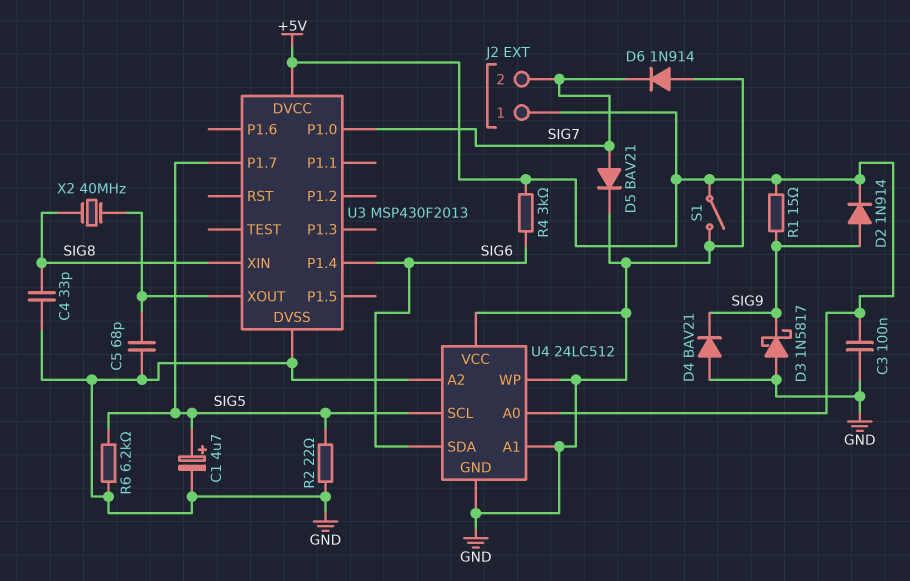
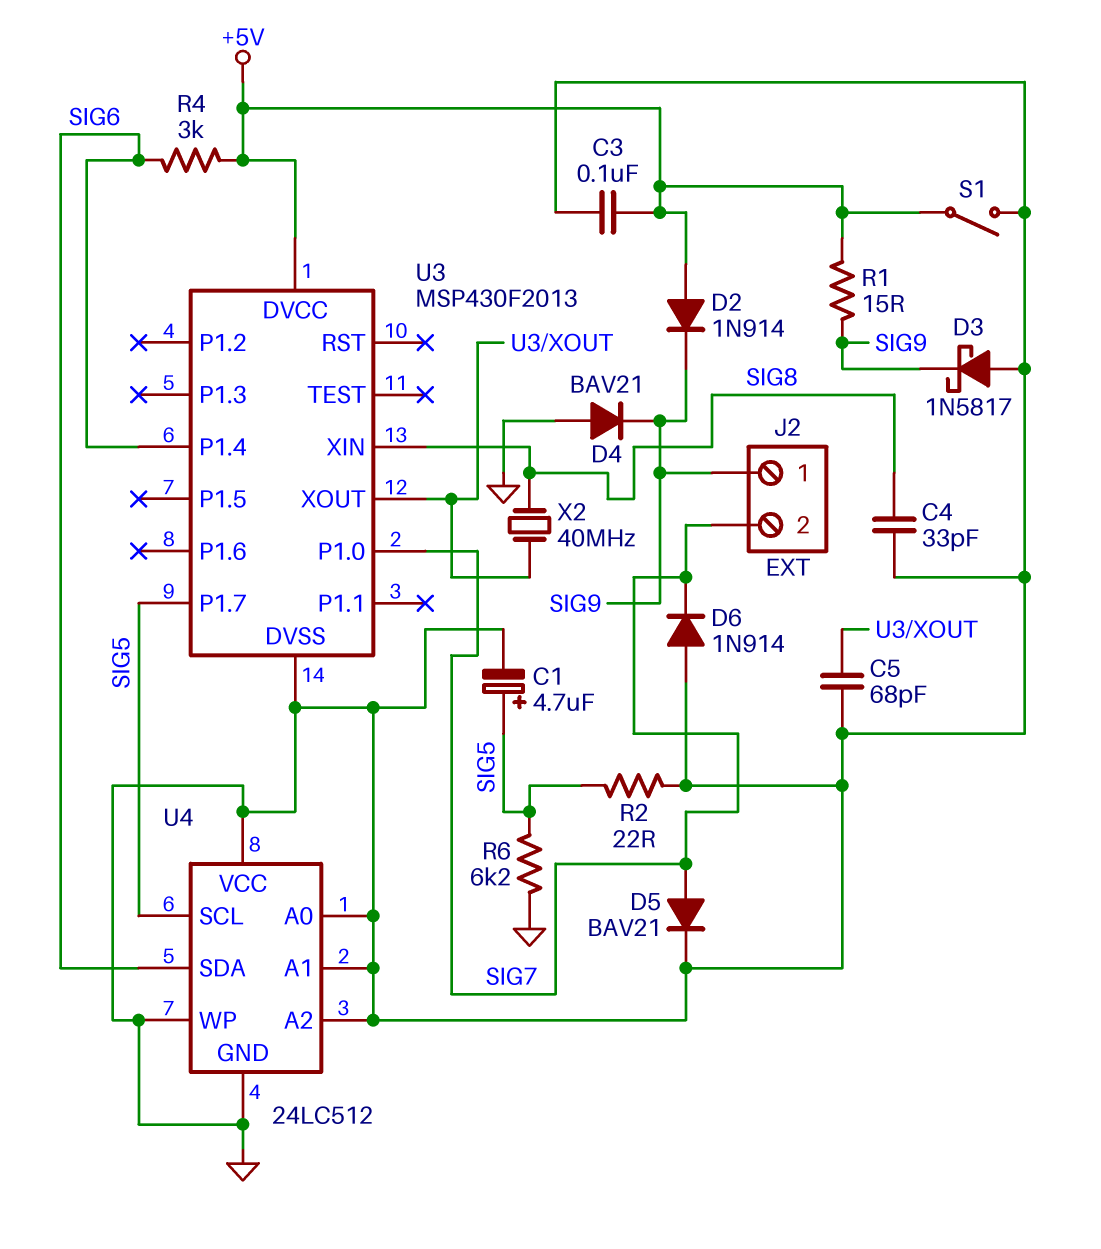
D2: diode 1N914 (A SIG9, K +5V) -> diode 1N914 (A +5V, K SIG9)
J2 pin 1: +5V -> SIG9
U4 pin A0: +5V -> GND

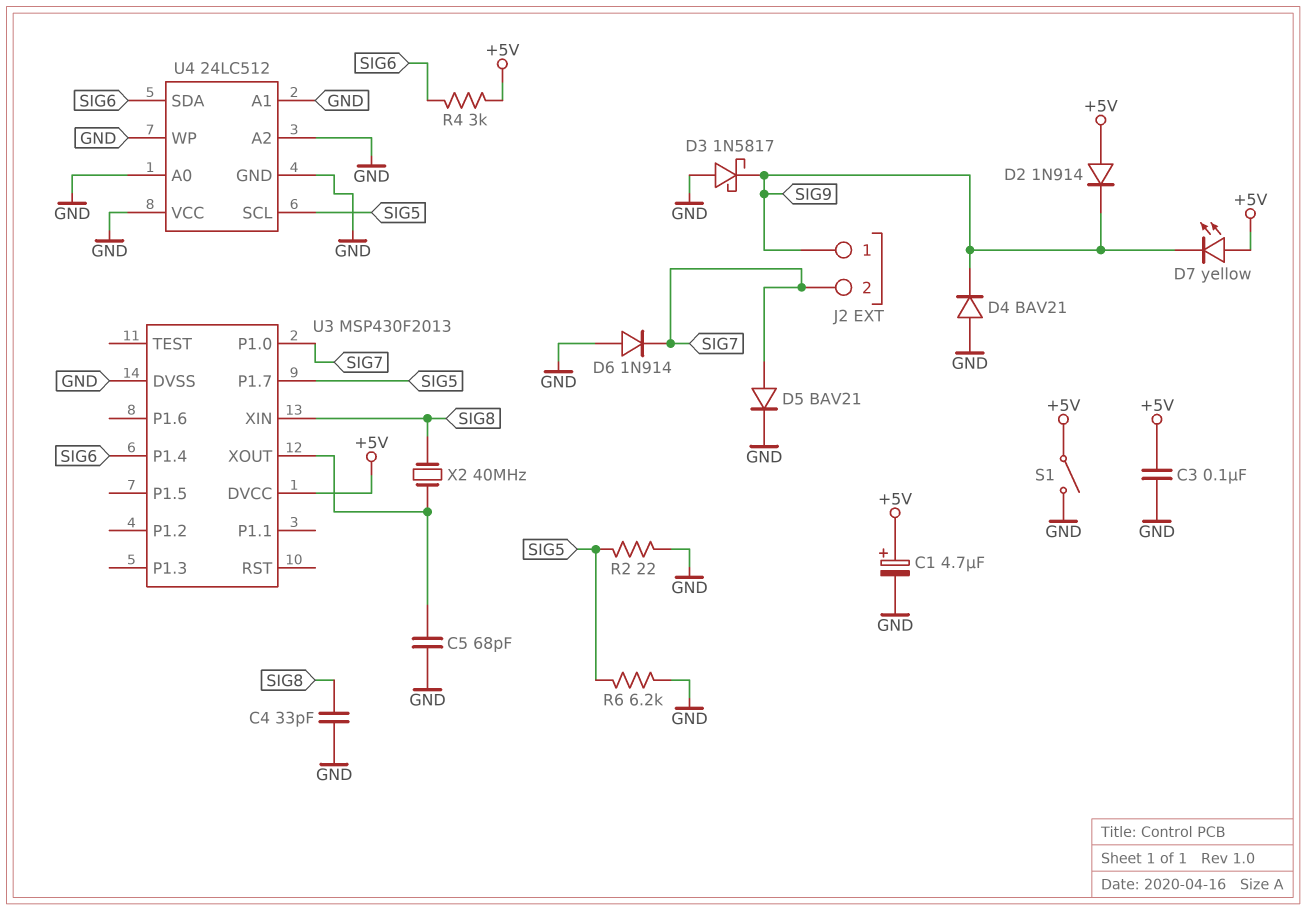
C1: 4.7uF (plus SIG5, minus GND) -> 4.7uF (plus +5V, minus GND)
D7: none -> LED yellow (A +5V, K SIG9)
R1: 15 (+5V, SIG9) -> none

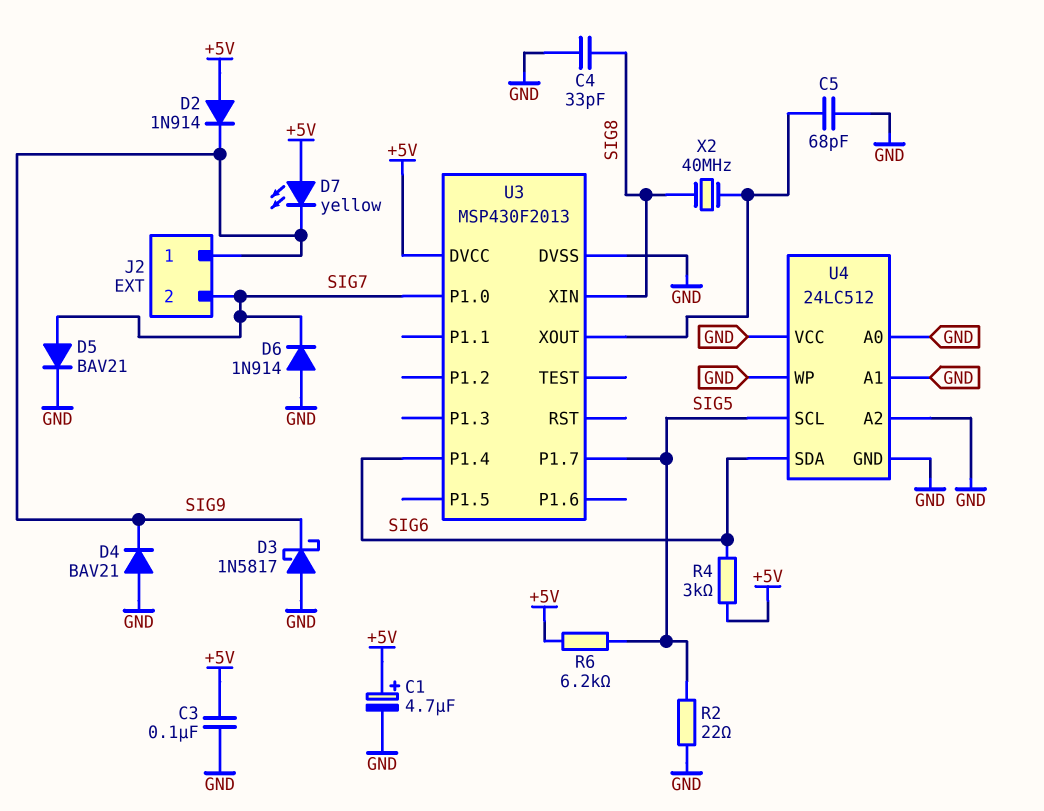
R6: 6.2k (GND, SIG5) -> 6.2k (+5V, SIG5)
S1: switch (+5V, GND) -> none

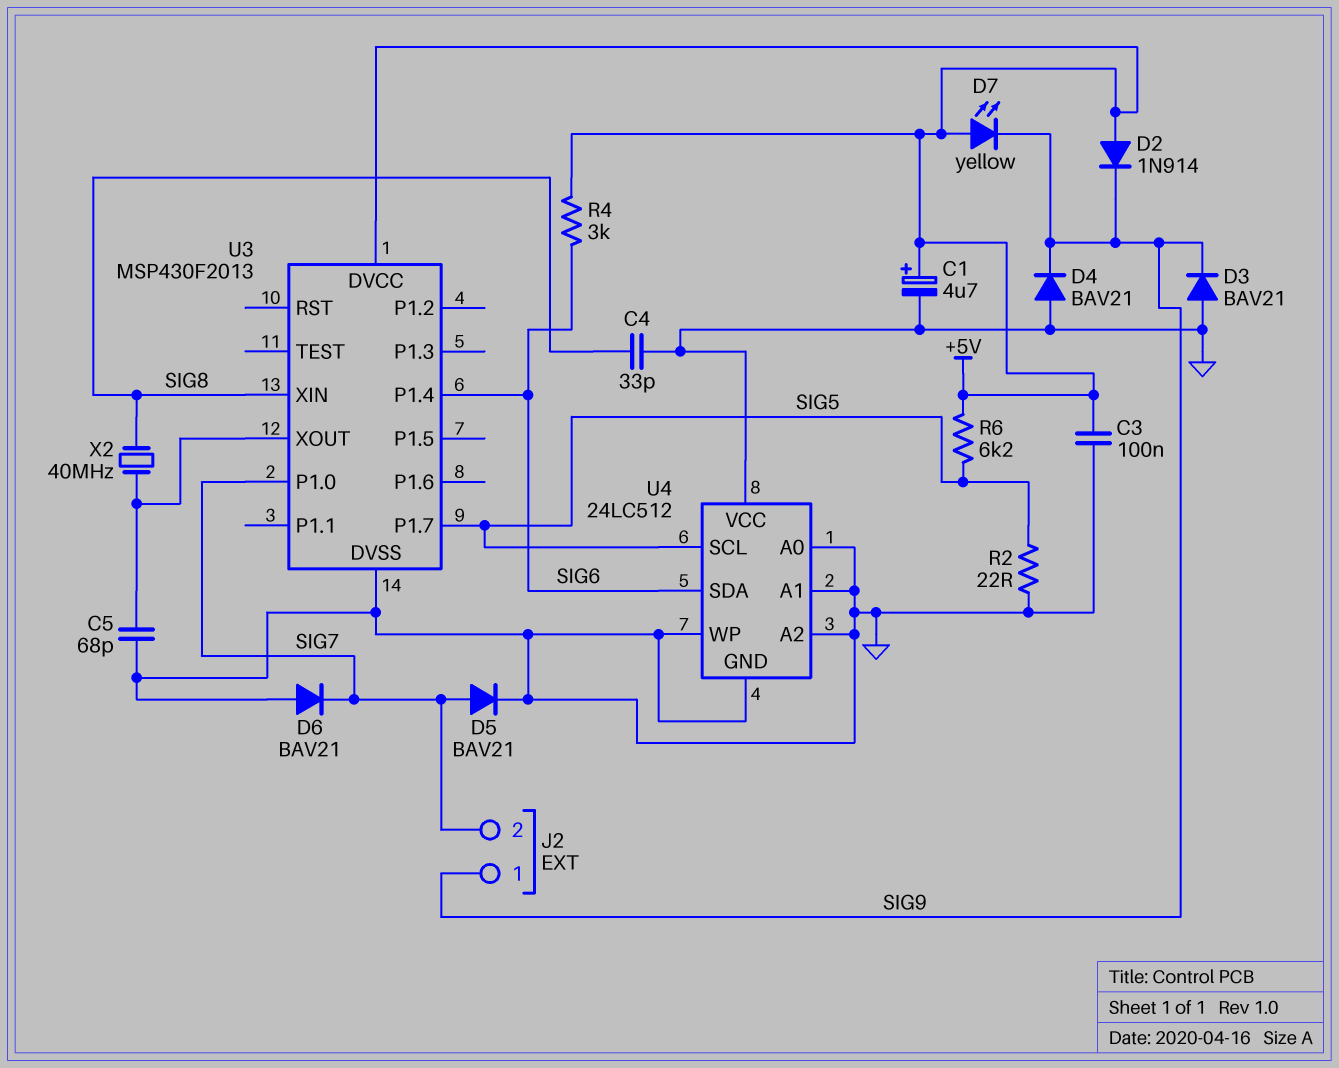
D3: schottky 1N5817 (A GND, K SIG9) -> diode BAV21 (A GND, K SIG9)
D6: diode 1N914 (A GND, K SIG7) -> diode BAV21 (A GND, K SIG7)

